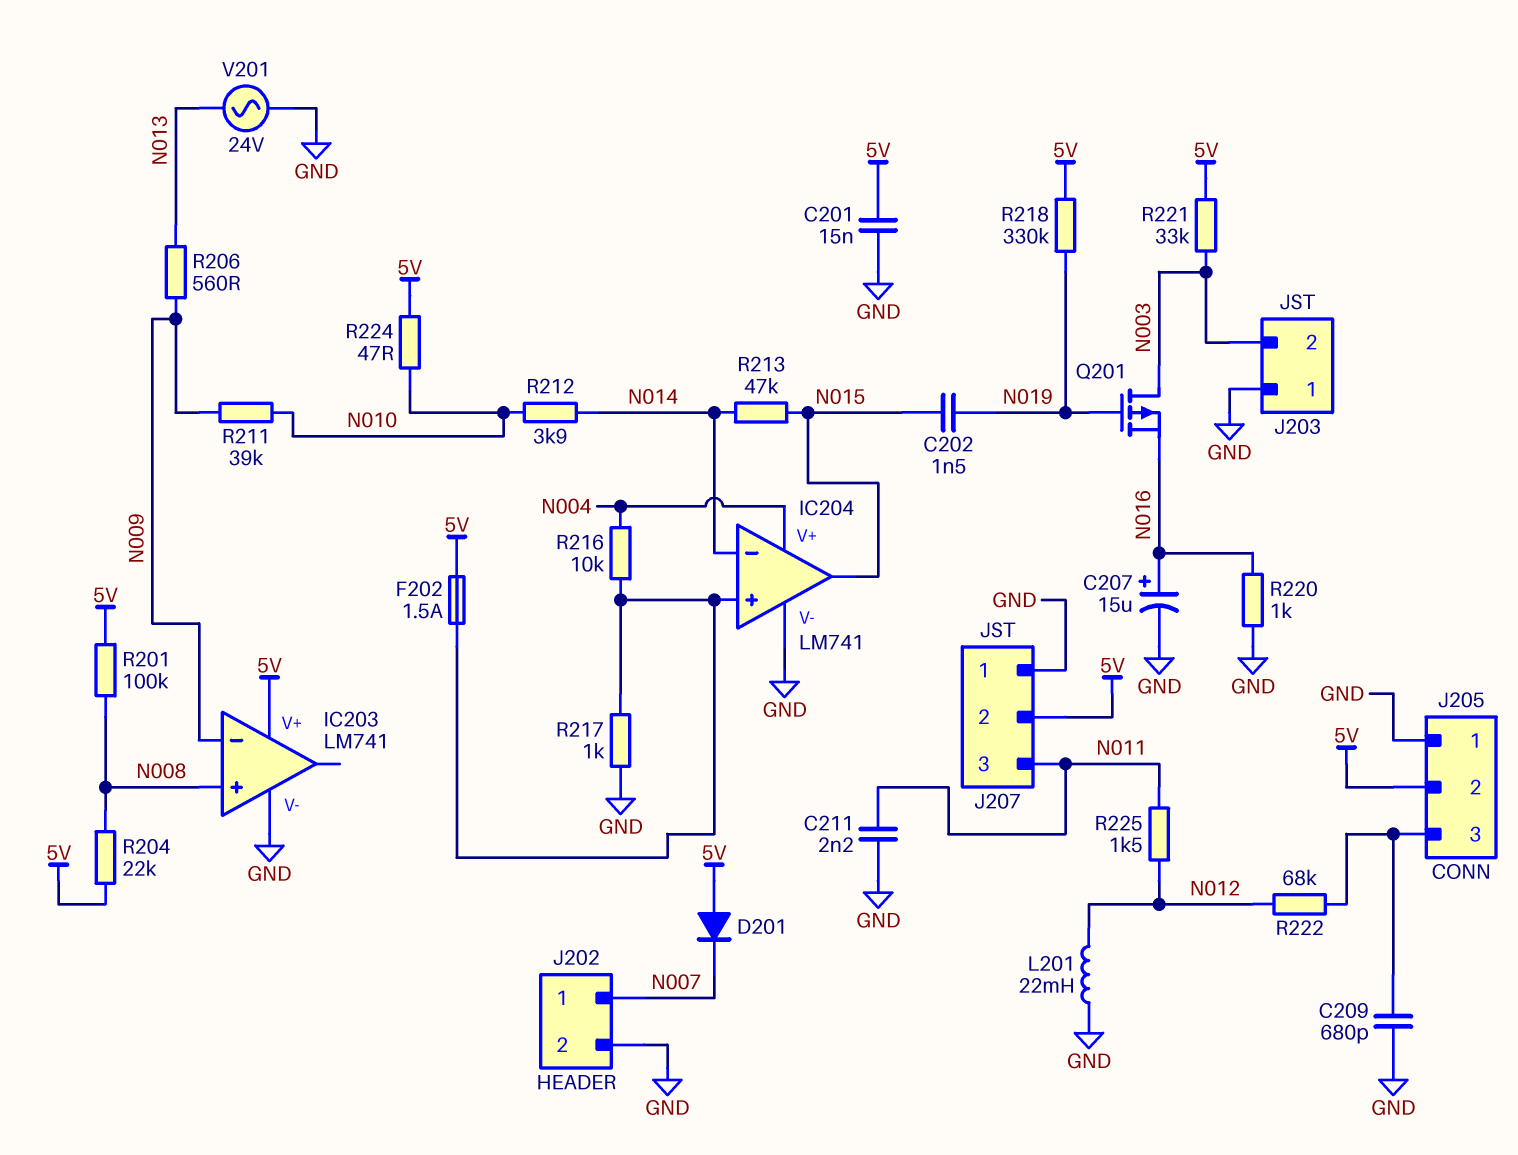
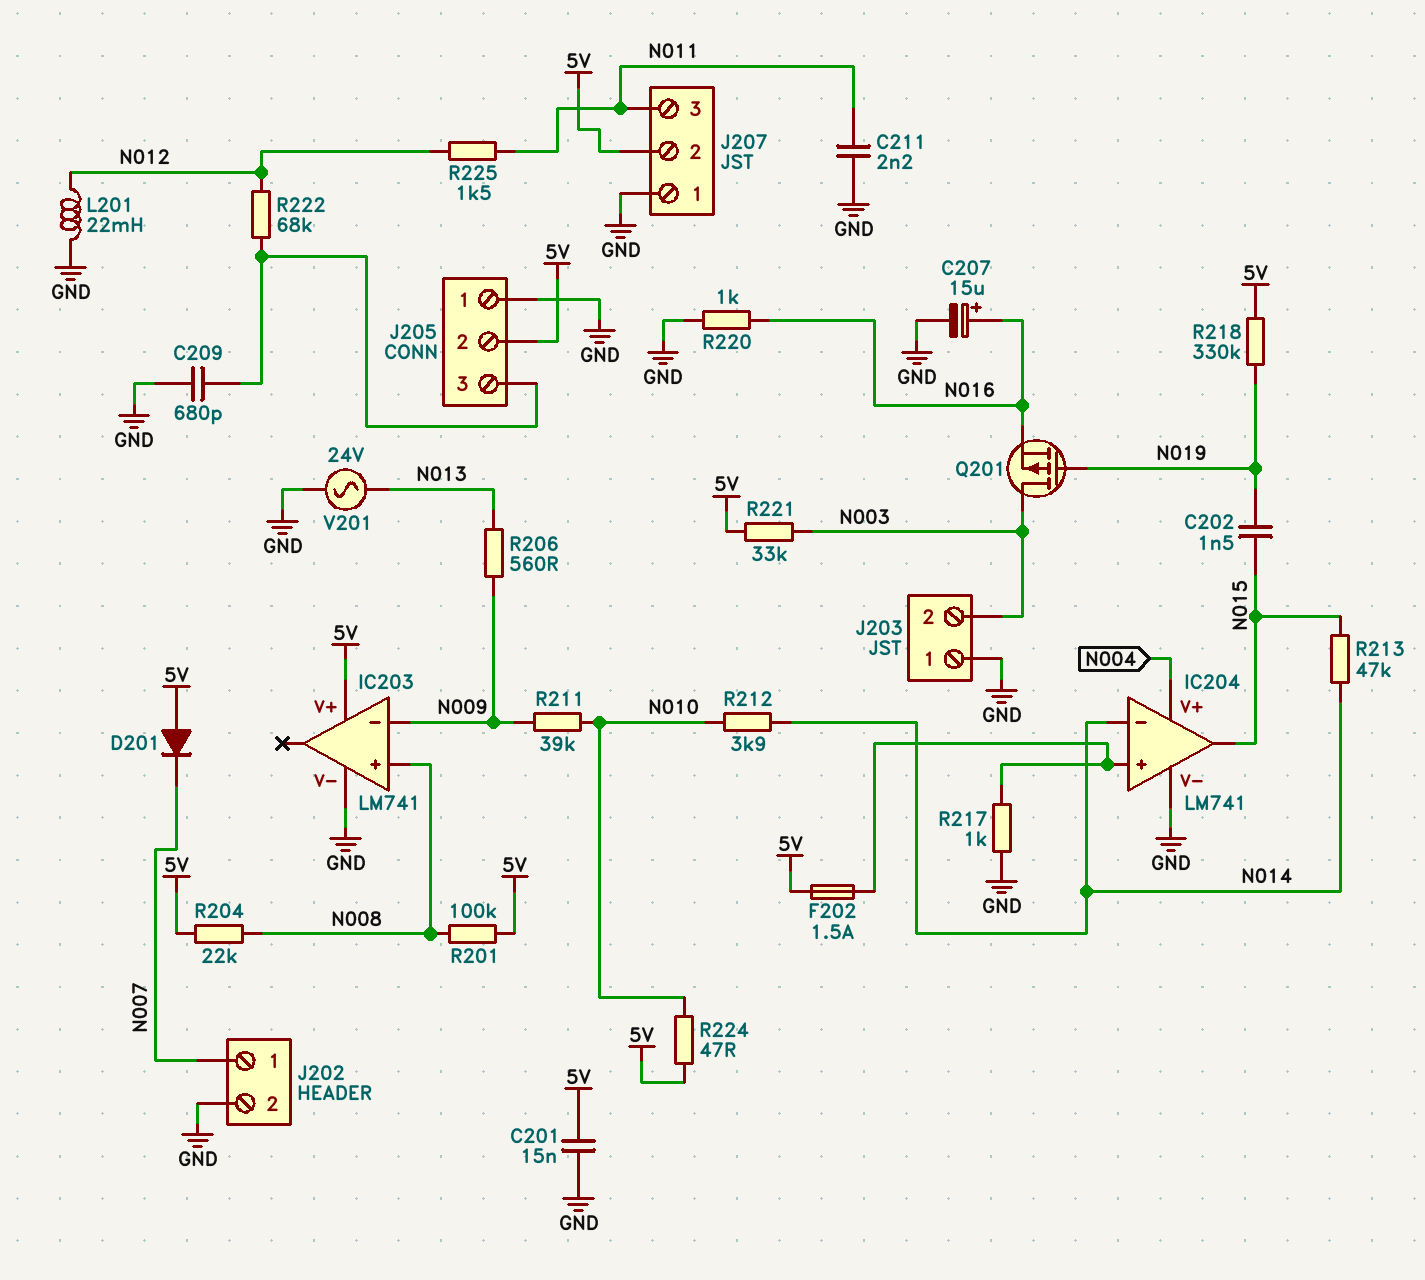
R216: 10k (IC204/in+, N004) -> none

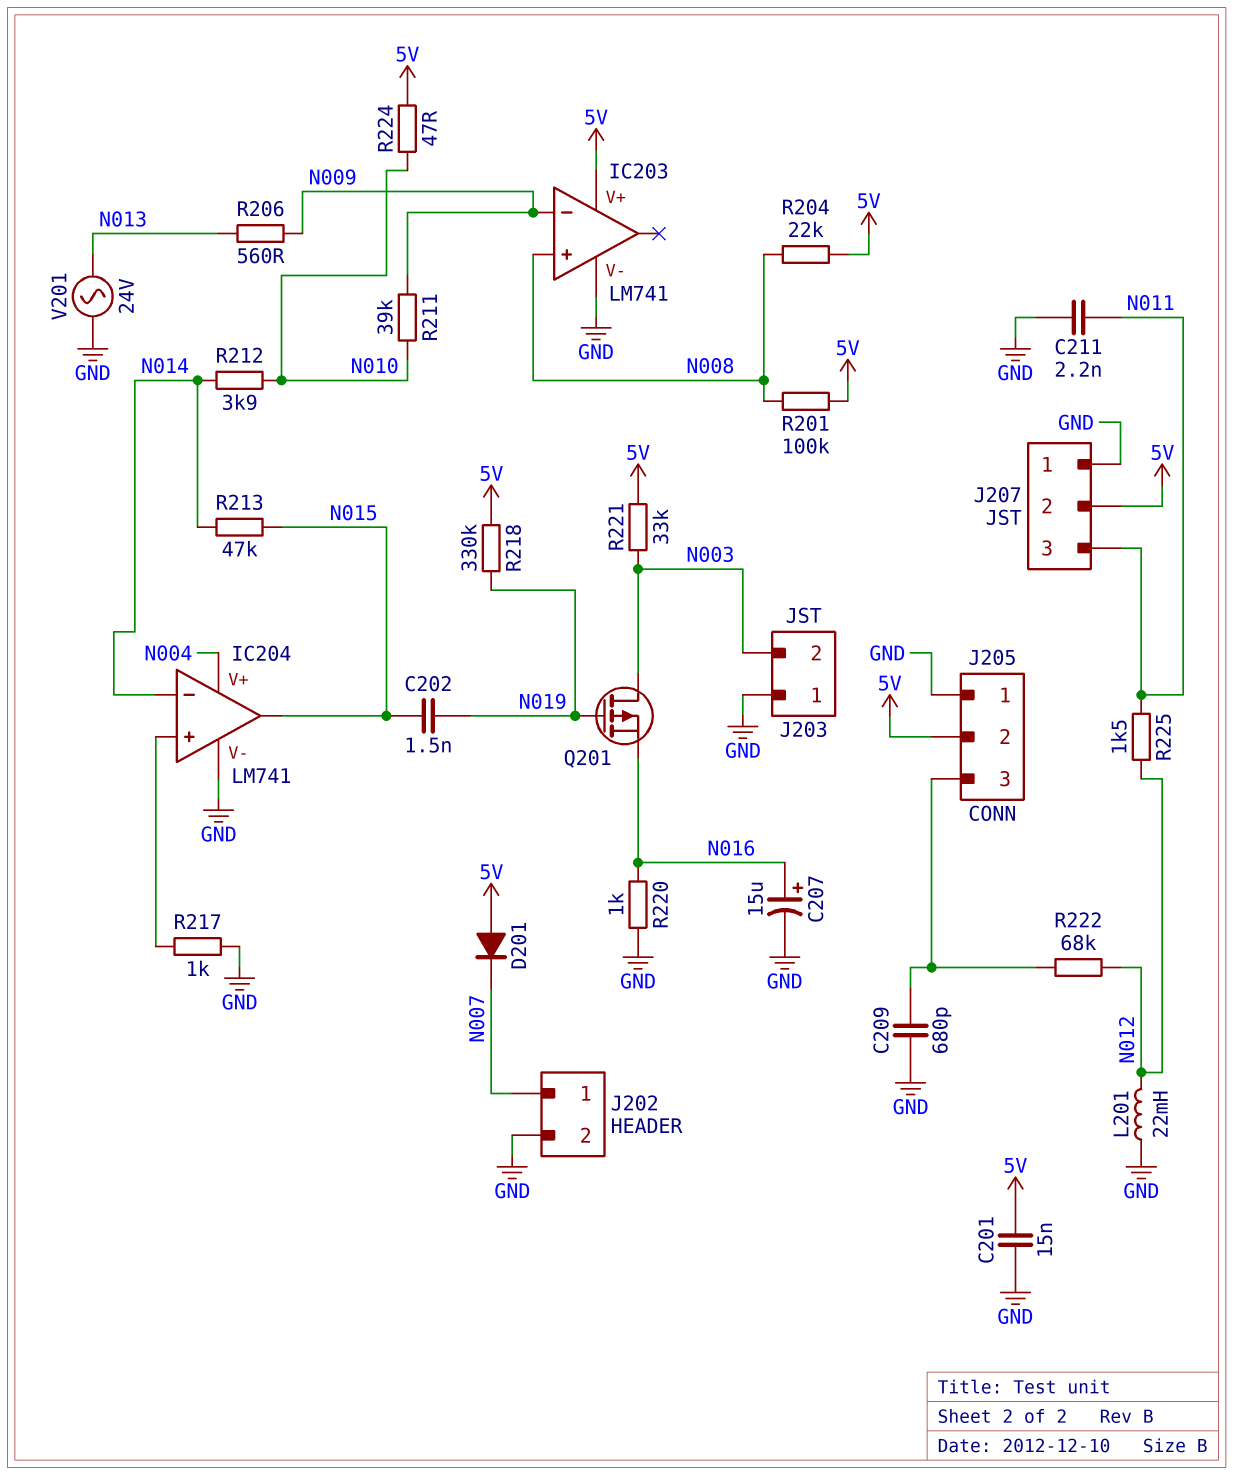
F202: 1.5A (5V, IC204/in+) -> none

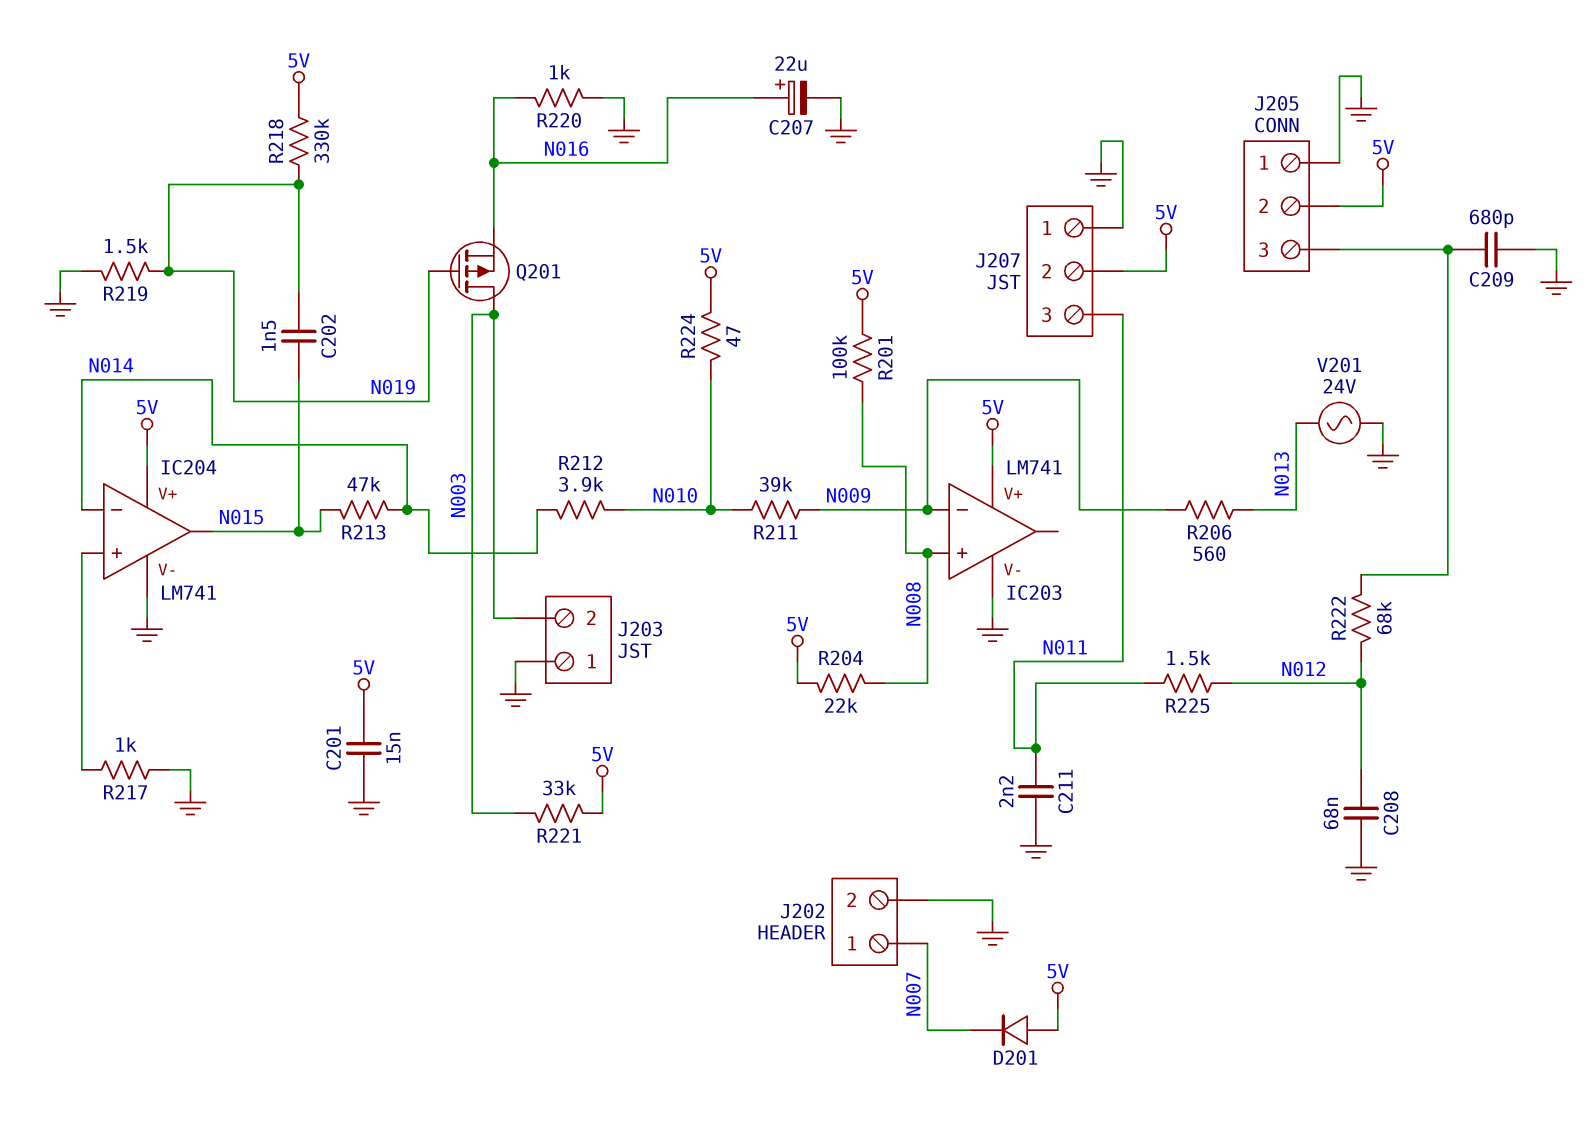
C207: 15uF (plus N016, minus GND) -> 22uF (plus N016, minus GND)
C208: none -> 68nF (GND, N012)
IC204 pin V+: N004 -> 5V
L201: 22mH (GND, N012) -> none
R219: none -> 1.5k (GND, N019)

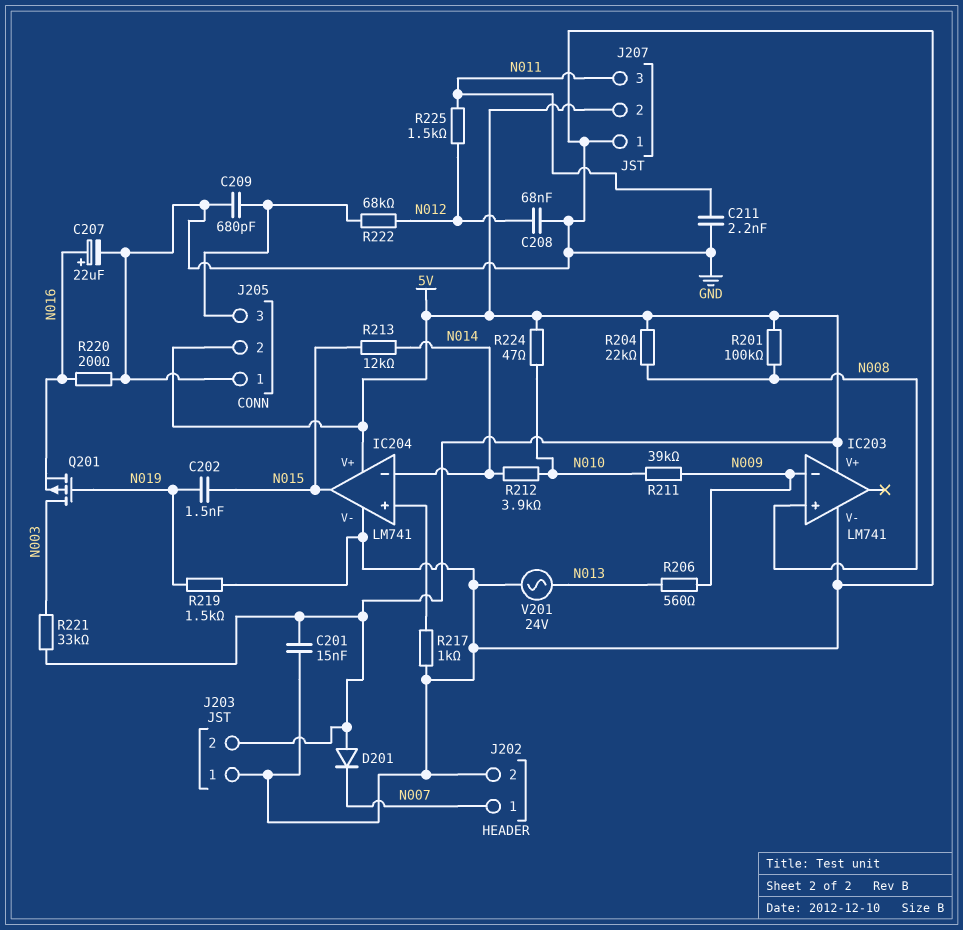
J203 pin 2: N003 -> 5V
R213: 47k (N014, N015) -> 12k (N014, N015)
R218: 330k (5V, N019) -> none
R220: 1k (GND, N016) -> 200 (GND, N016)

